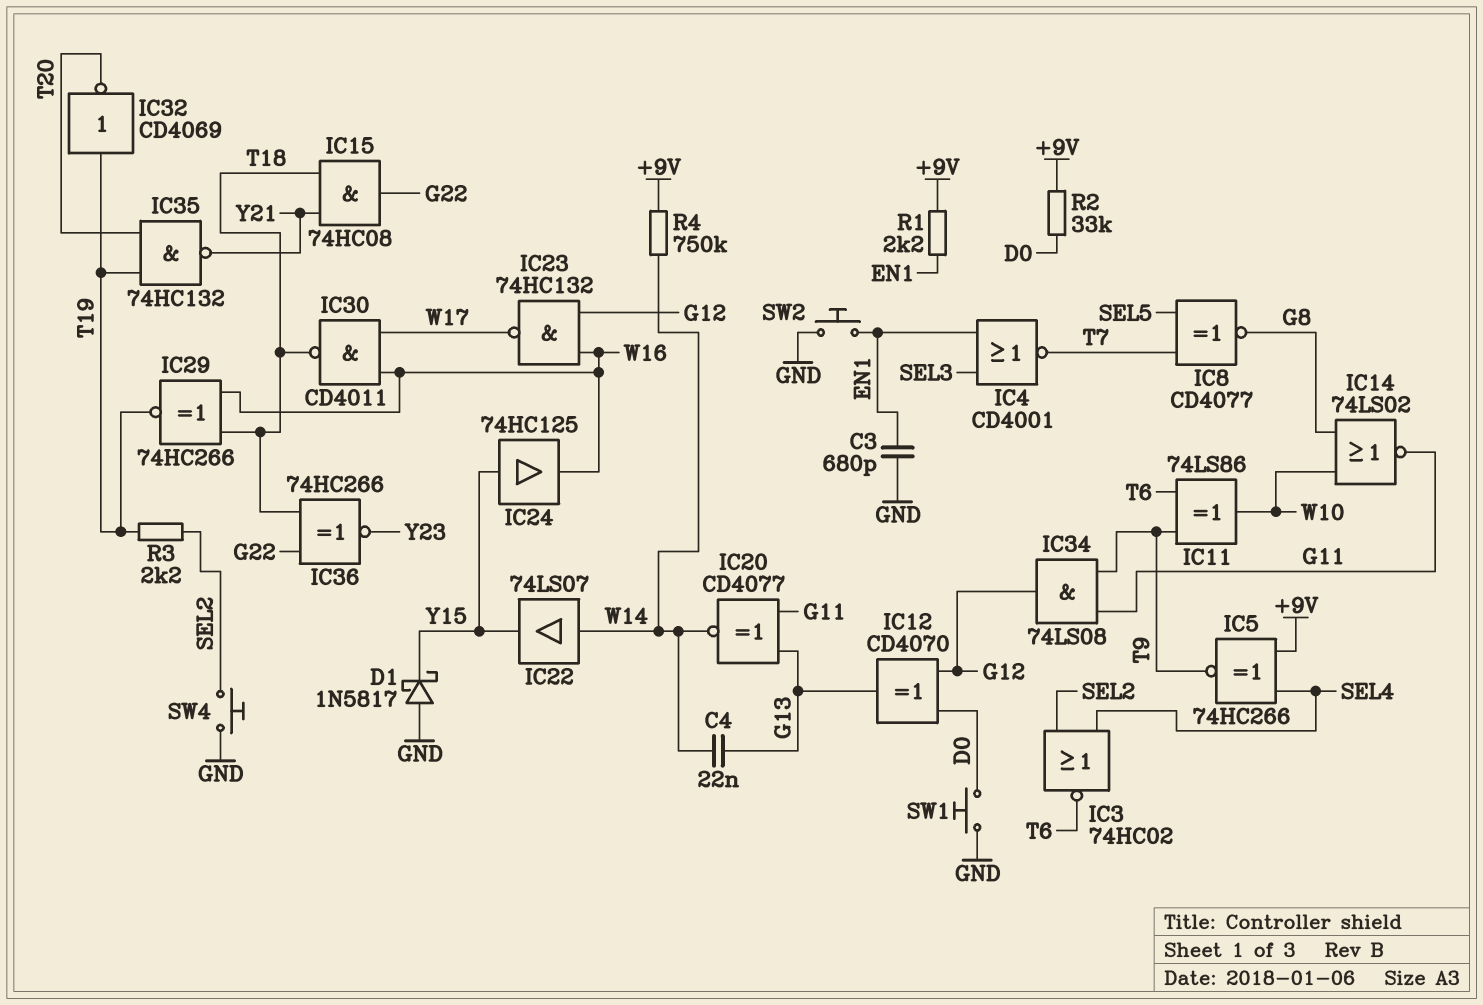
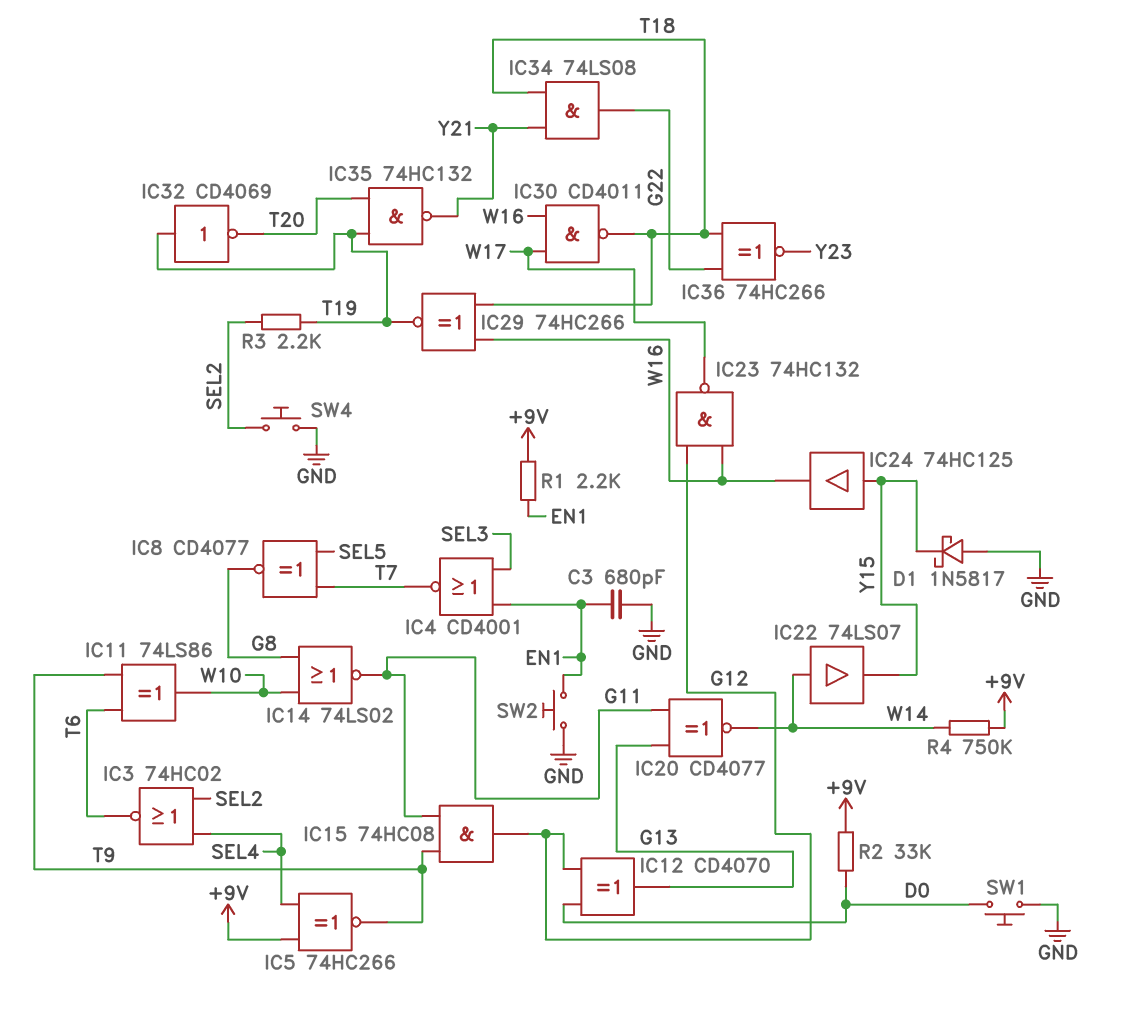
C4: 22nF (G13, W14) -> none
IC15: AND 74HC08 (in T18, in Y21, out G22) -> AND 74HC08 (in G11, in T9, out G12)
IC34: AND 74LS08 (in G11, in T9, out G12) -> AND 74LS08 (in T18, in Y21, out G22)

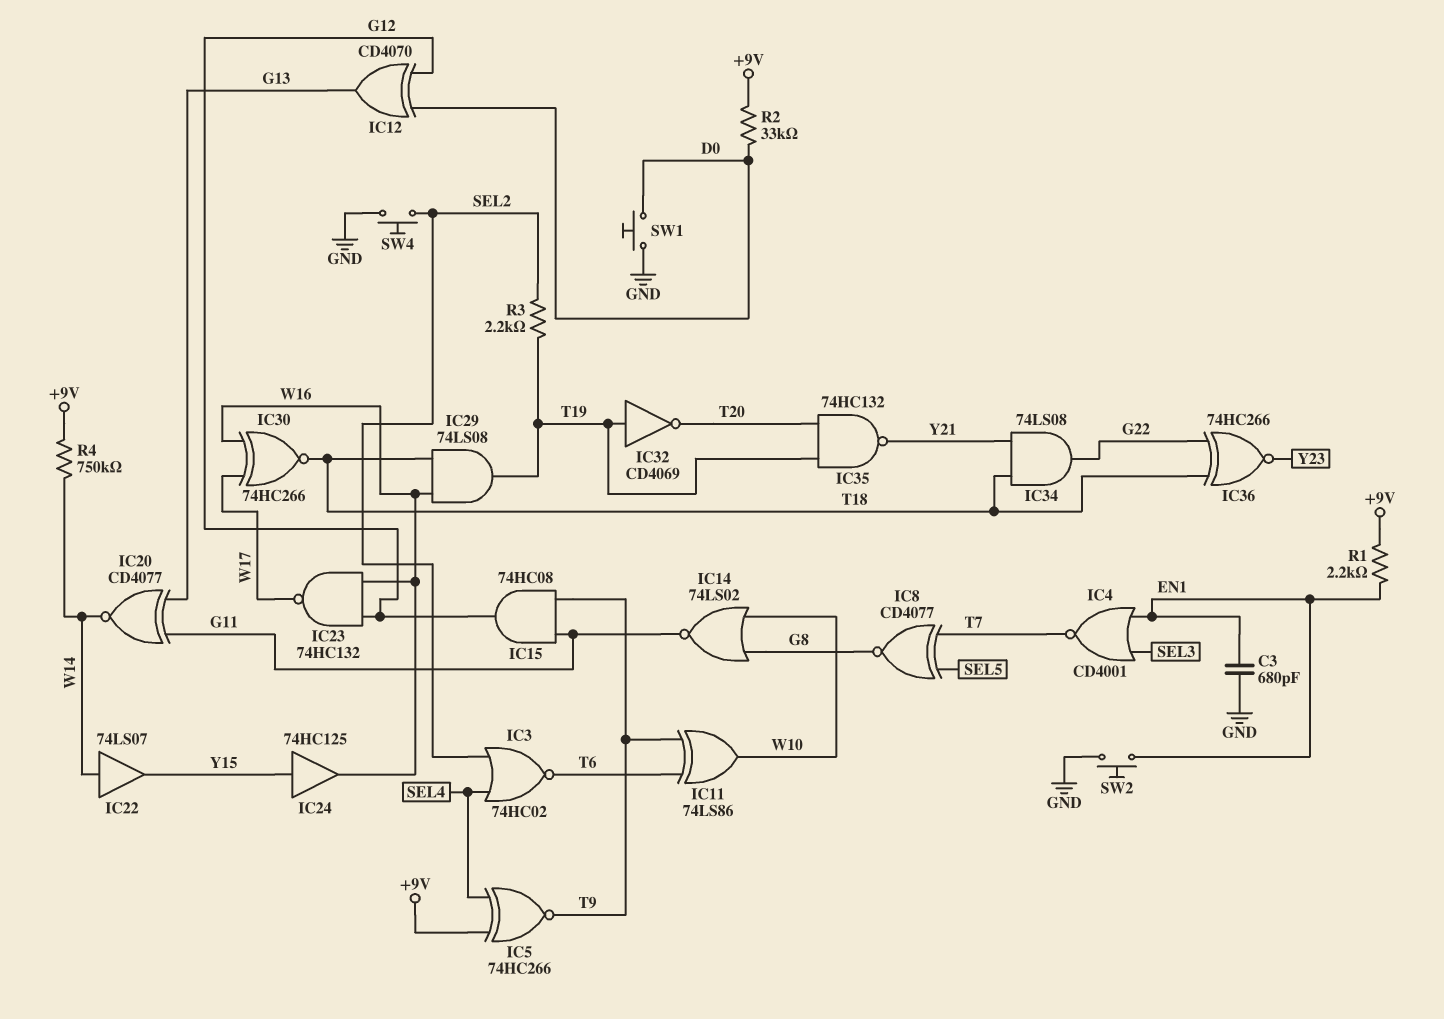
D1: schottky 1N5817 (A GND, K Y15) -> none
IC29: XNOR 74HC266 (in T18, in W16, out T19) -> AND 74LS08 (in T18, in W16, out T19)
IC30: NAND CD4011 (in W16, in W17, out T18) -> XNOR 74HC266 (in W16, in W17, out T18)

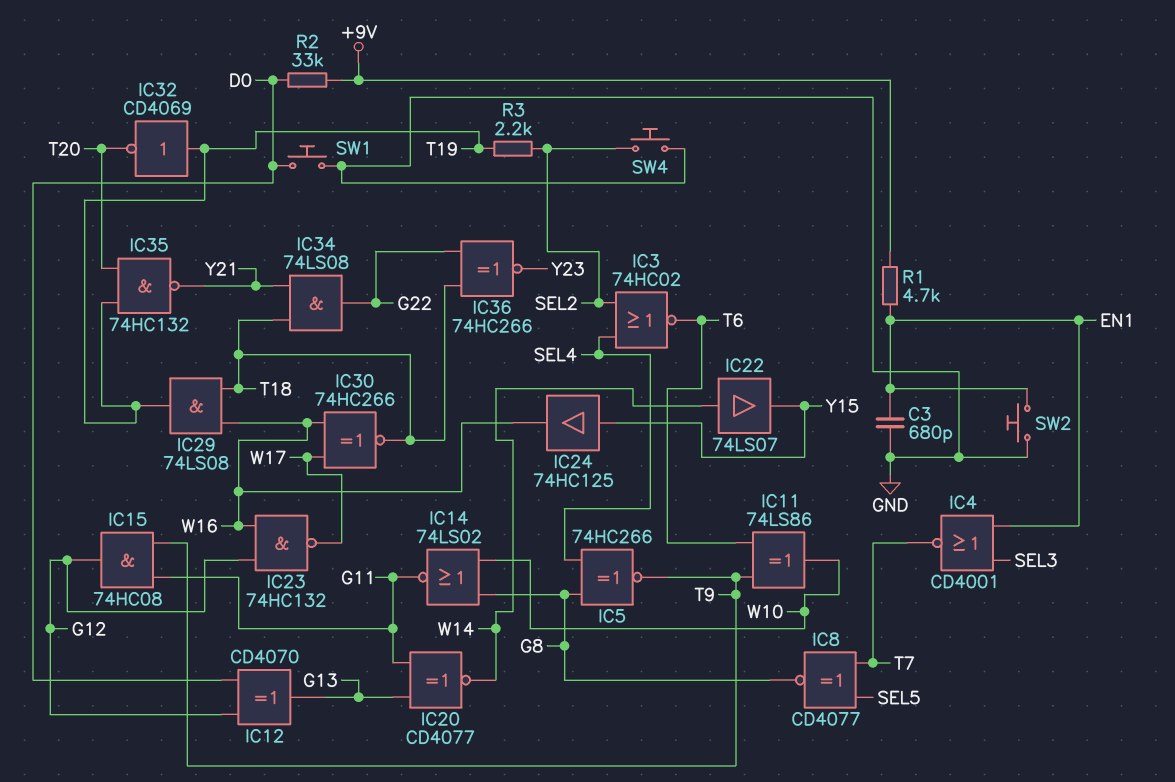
IC5: XNOR 74HC266 (in +9V, in SEL4, out T9) -> XNOR 74HC266 (in G8, in SEL4, out T9)
R1: 2.2k (+9V, EN1) -> 4.7k (+9V, EN1)
R4: 750k (+9V, W14) -> none

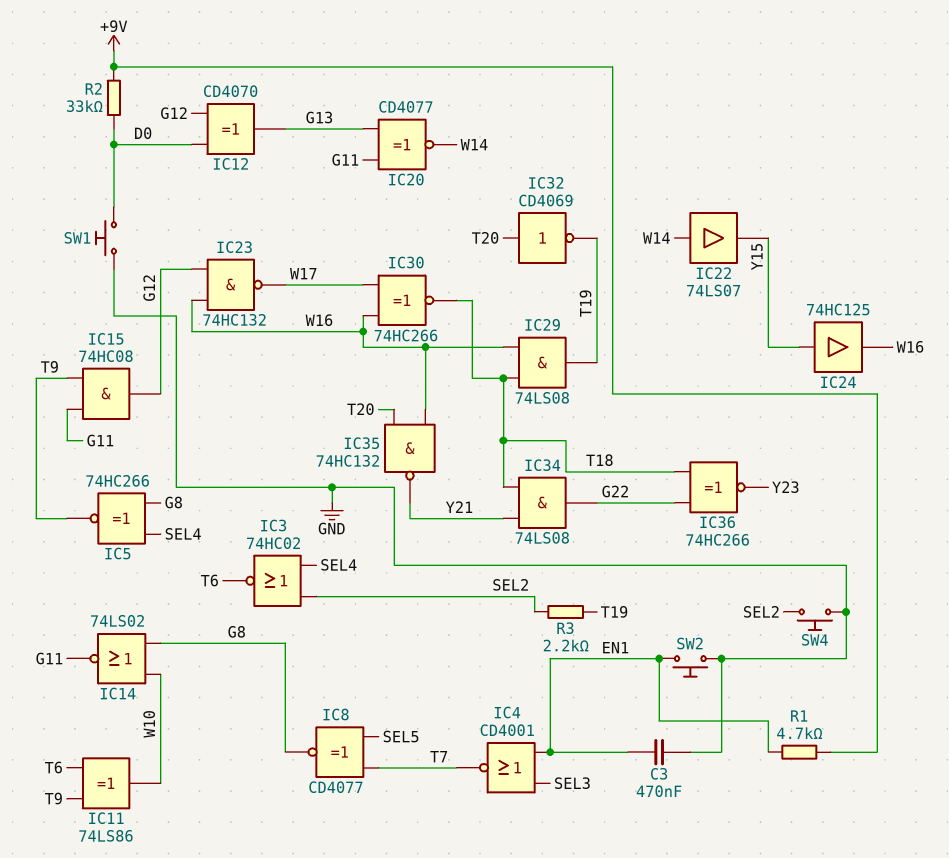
C3: 680pF (EN1, GND) -> 470nF (EN1, GND)
IC32: NOT CD4069 (in T19, out T20) -> NOT CD4069 (in T20, out T19)
IC35: NAND 74HC132 (in T19, in T20, out Y21) -> NAND 74HC132 (in T20, in W16, out Y21)

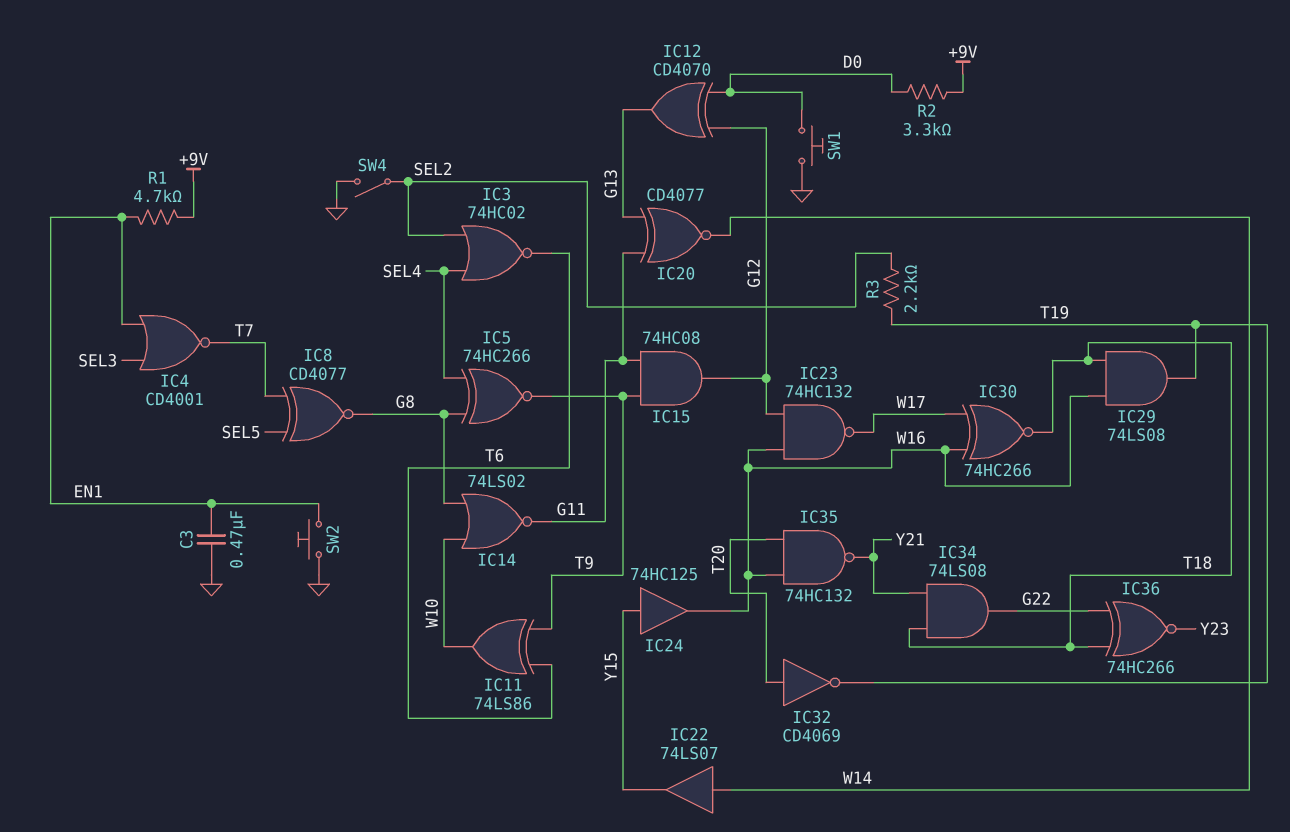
R2: 33k (+9V, D0) -> 3.3k (+9V, D0)
SW4: button (GND, SEL2) -> switch (GND, SEL2)

